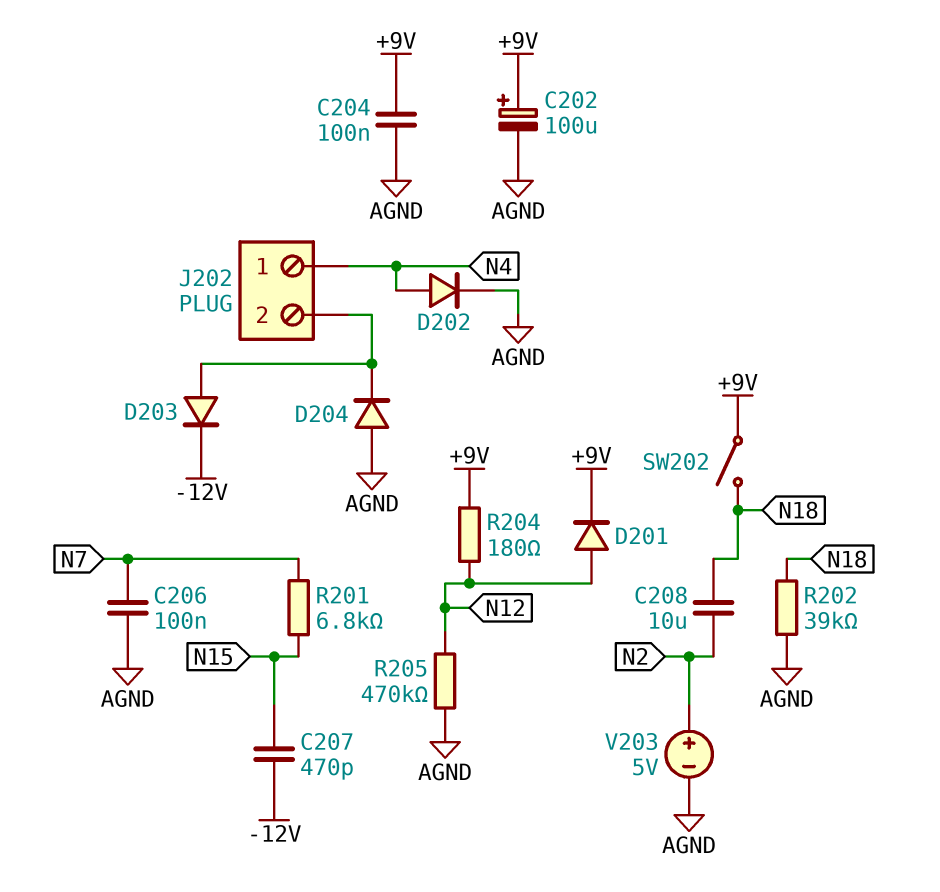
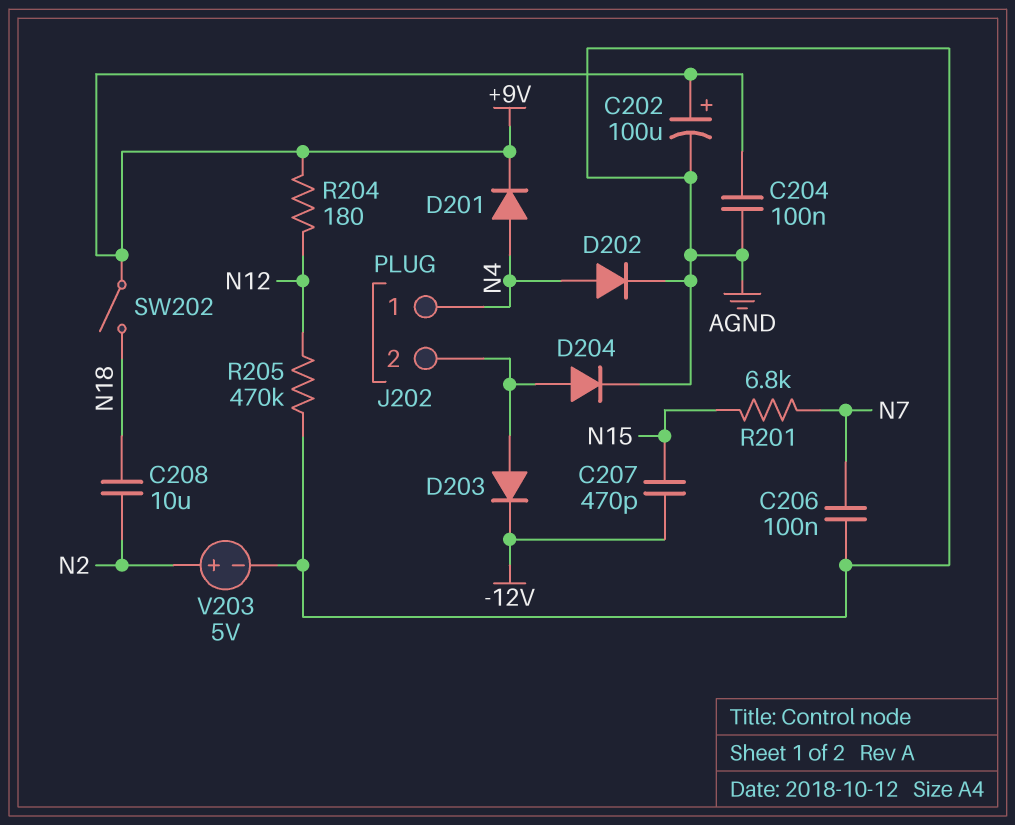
D201: diode (A N12, K +9V) -> diode (A N4, K +9V)
D204: diode (A AGND, K J202/2) -> diode (A J202/2, K AGND)
R202: 39k (AGND, N18) -> none

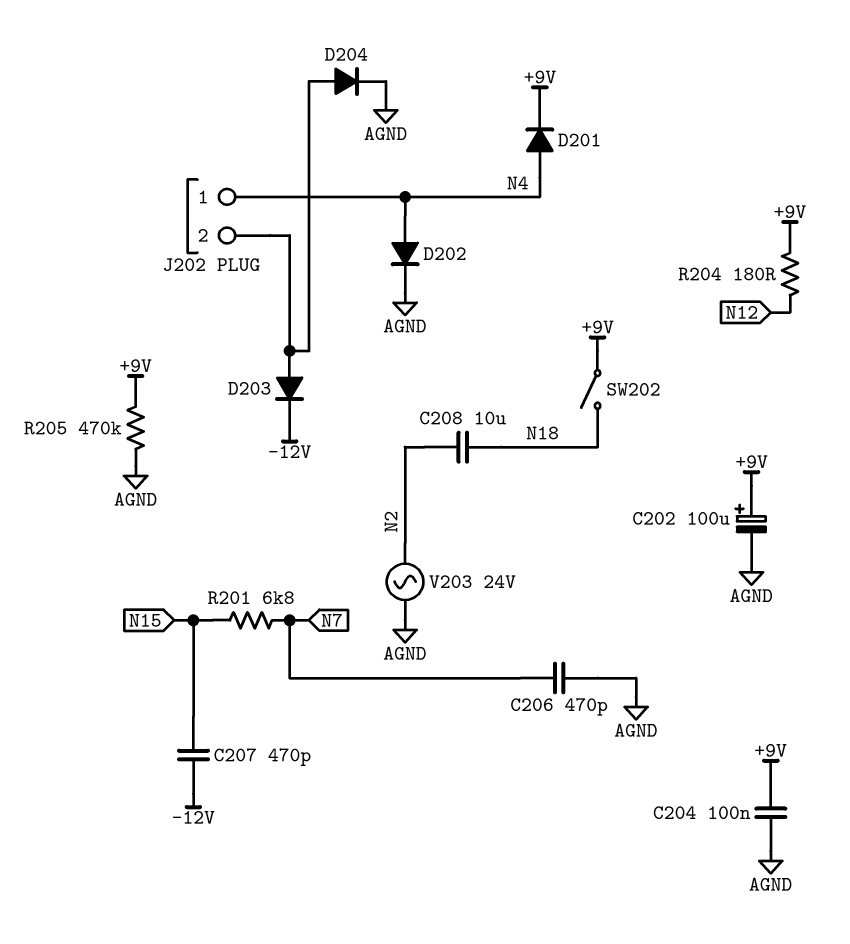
C206: 100nF (AGND, N7) -> 470pF (AGND, N7)
R205: 470k (AGND, N12) -> 470k (+9V, AGND)
V203: 5V (plus N2, minus AGND) -> AC 24V (AGND, N2)

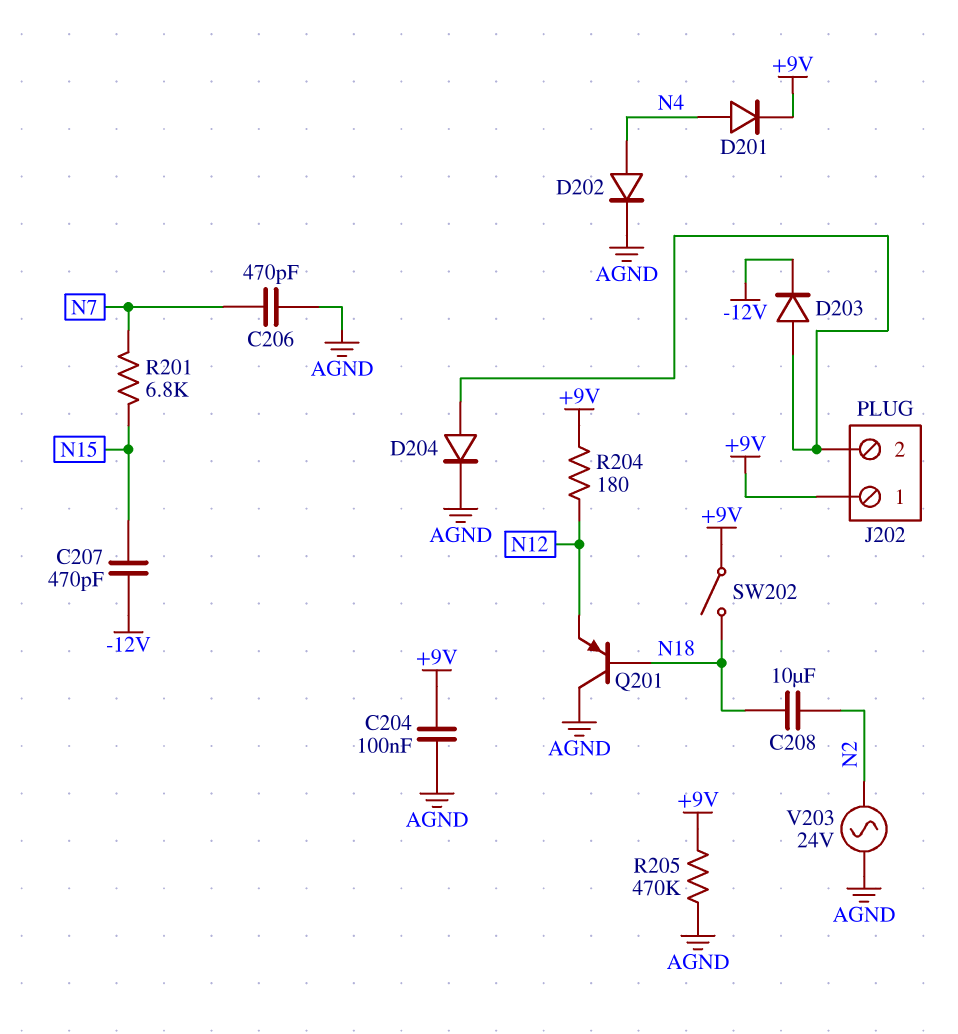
C202: 100uF (plus +9V, minus AGND) -> none
J202 pin 1: N4 -> +9V
Q201: none -> PNP (B N18, C AGND, E N12)

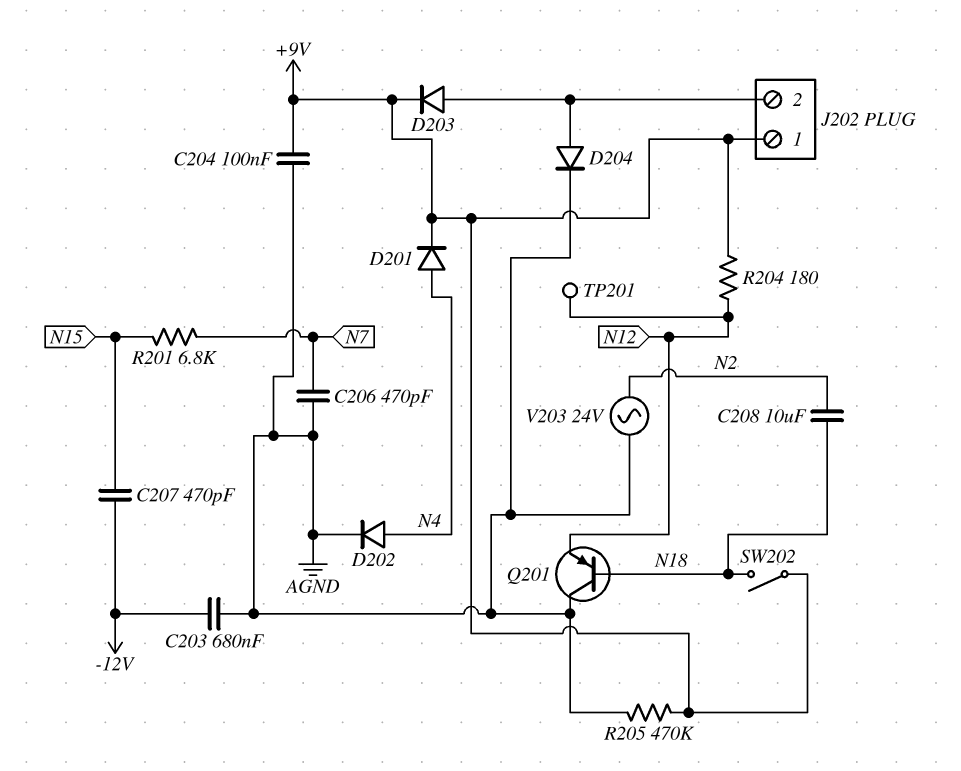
C203: none -> 680nF (-12V, AGND)
D203: diode (A J202/2, K -12V) -> diode (A J202/2, K +9V)
TP201: none -> test point (N12)

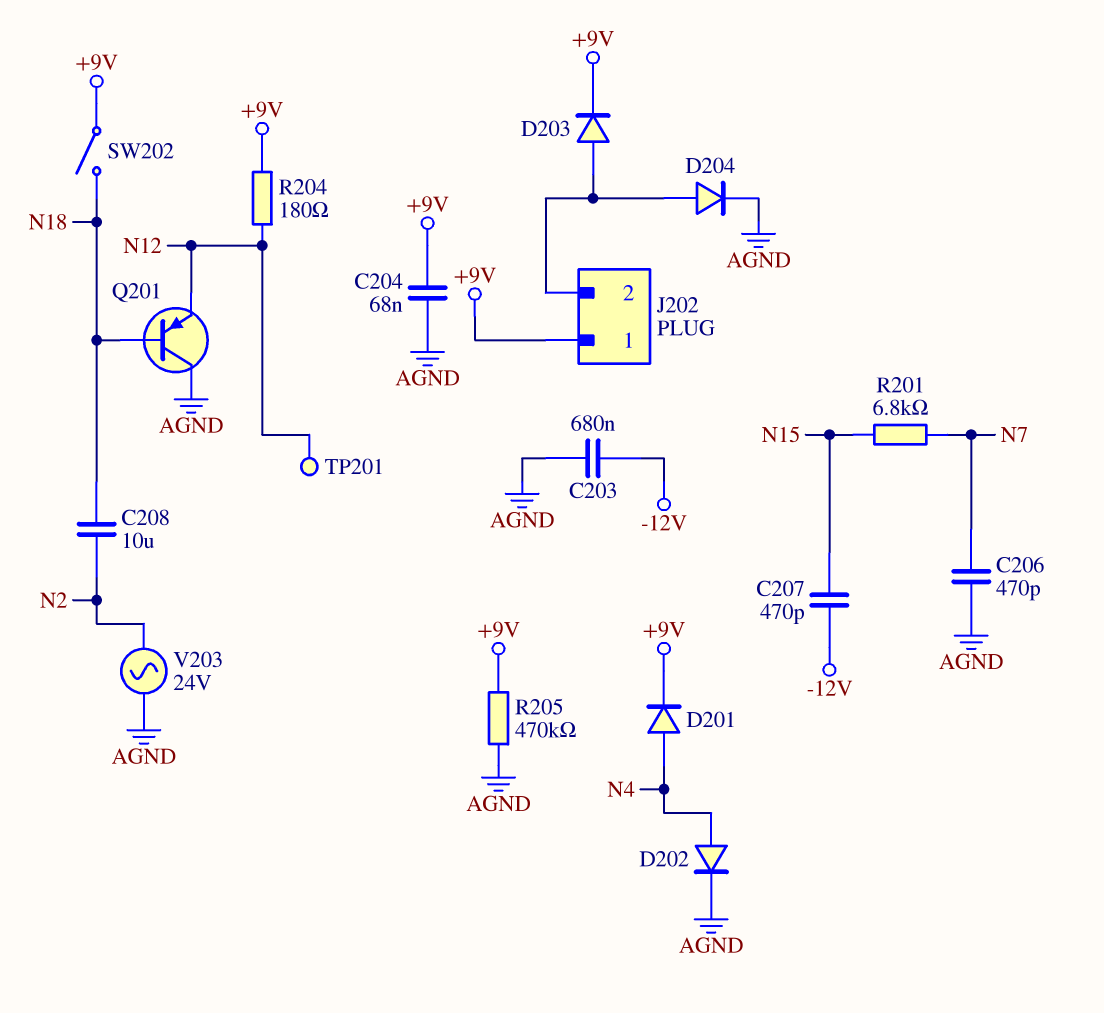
C204: 100nF (+9V, AGND) -> 68nF (+9V, AGND)

